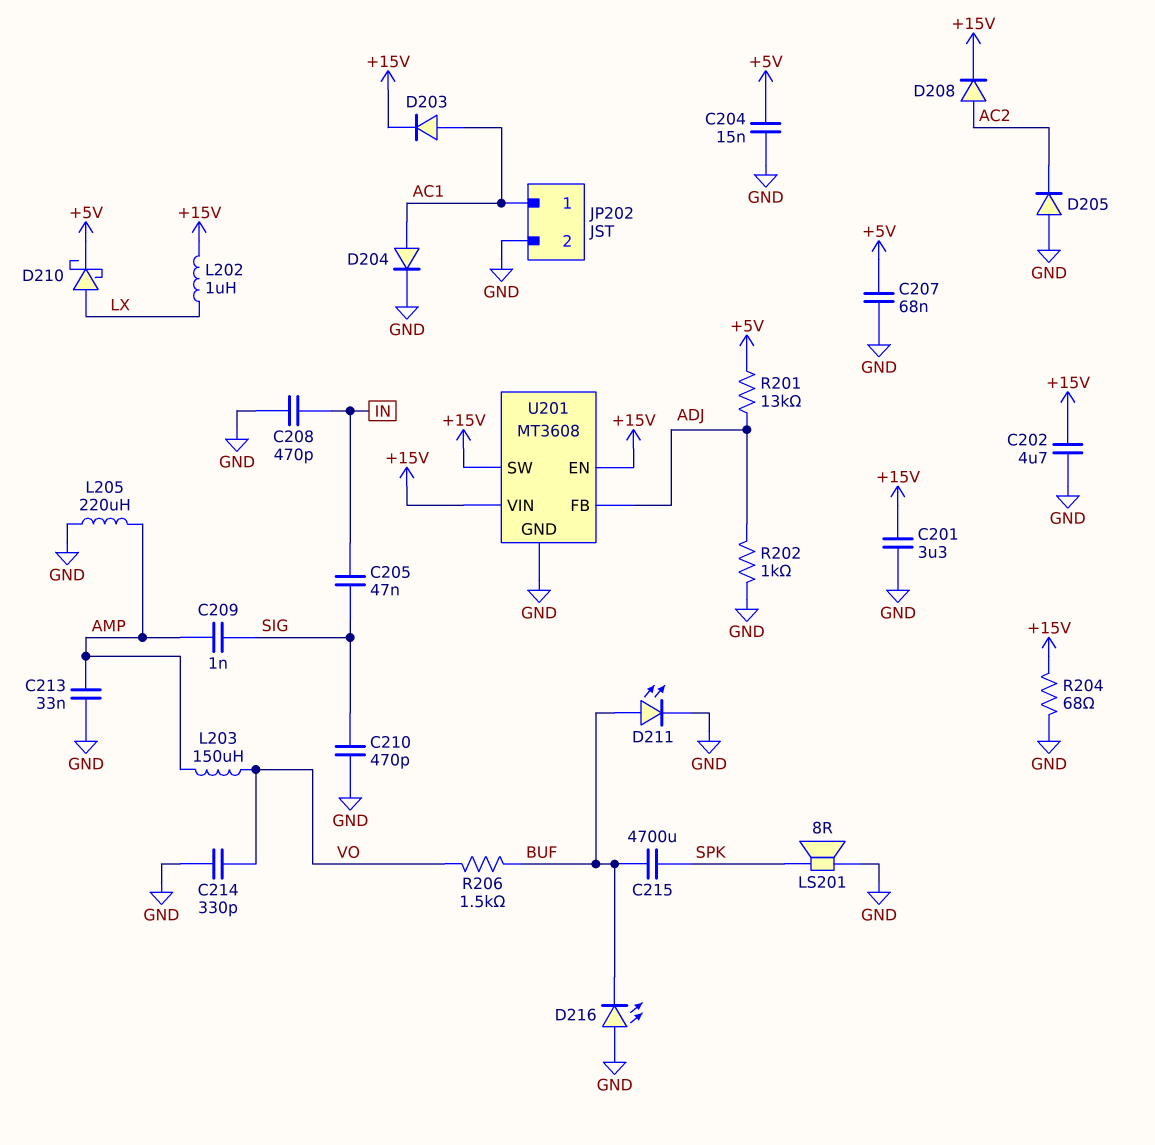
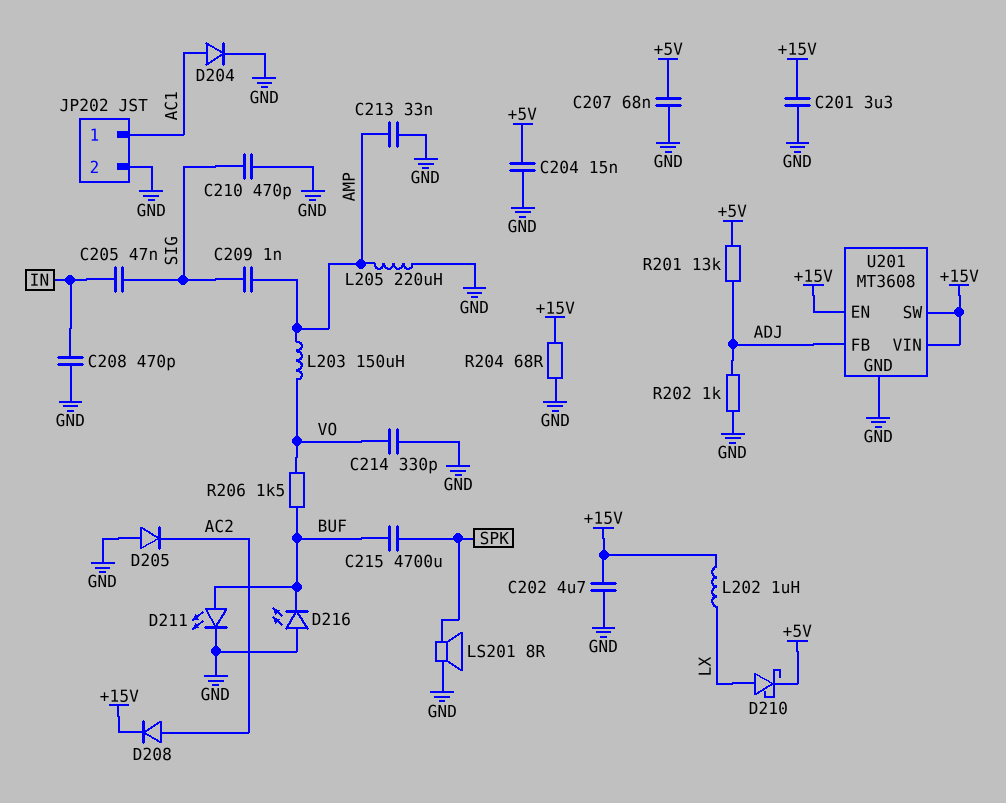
D203: diode (A AC1, K +15V) -> none

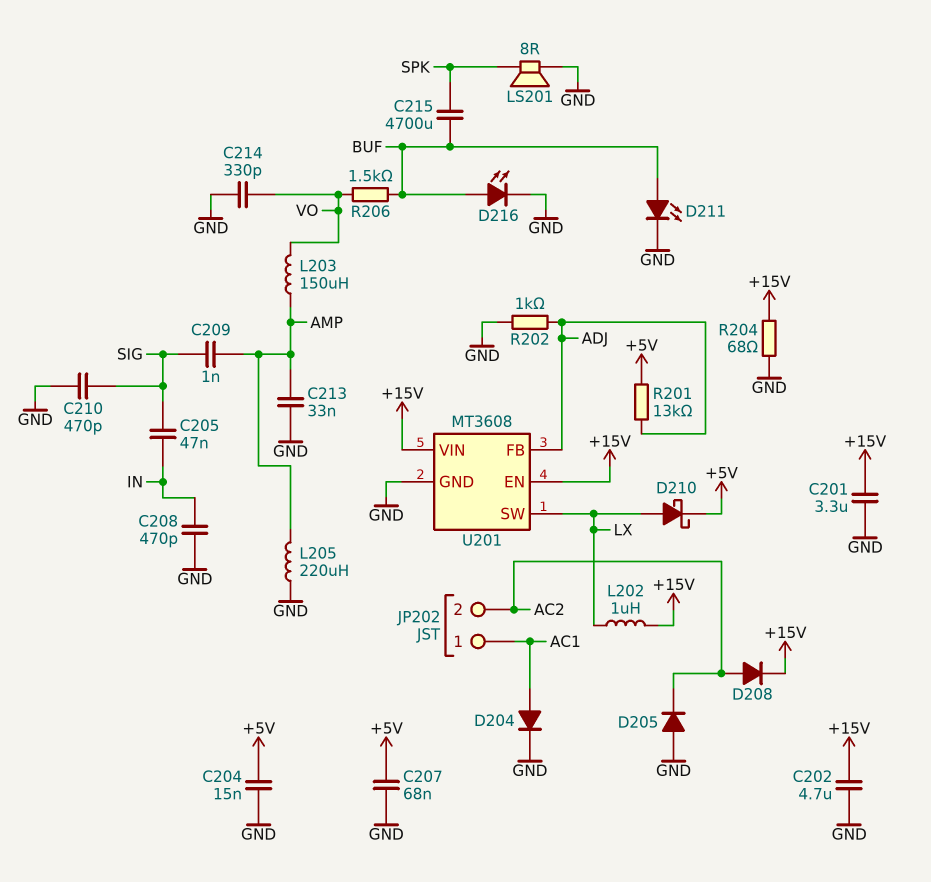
D216: LED (A GND, K BUF) -> LED (A BUF, K GND)
JP202 pin 2: GND -> AC2
U201 pin SW: +15V -> LX

